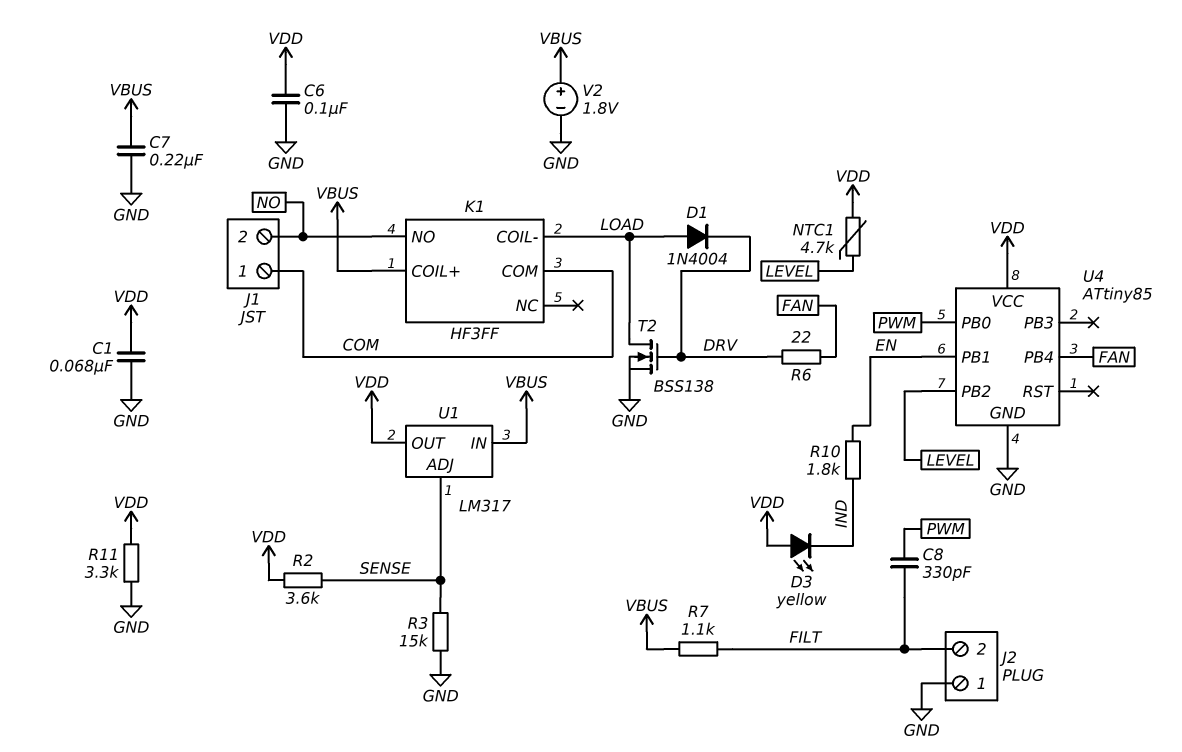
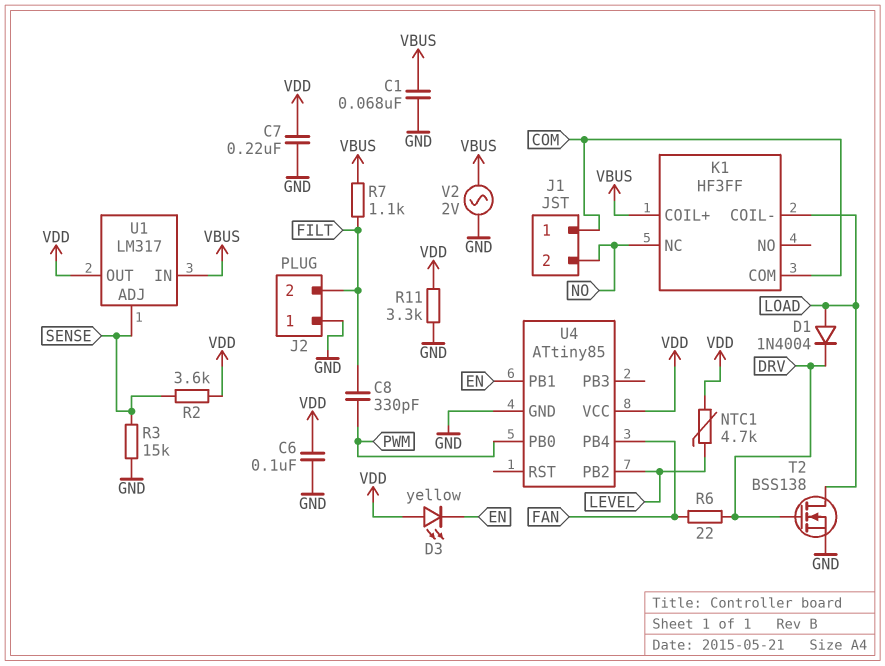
C1: 68nF (GND, VDD) -> 68nF (GND, VBUS)
C7: 220nF (GND, VBUS) -> 220nF (GND, VDD)
D3: LED yellow (A VDD, K IND) -> LED yellow (A VDD, K EN)
K1 pin NC: none -> NO
K1 pin NO: NO -> none
R10: 1.8k (EN, IND) -> none
V2: 1.8V (plus VBUS, minus GND) -> AC 2V (GND, VBUS)

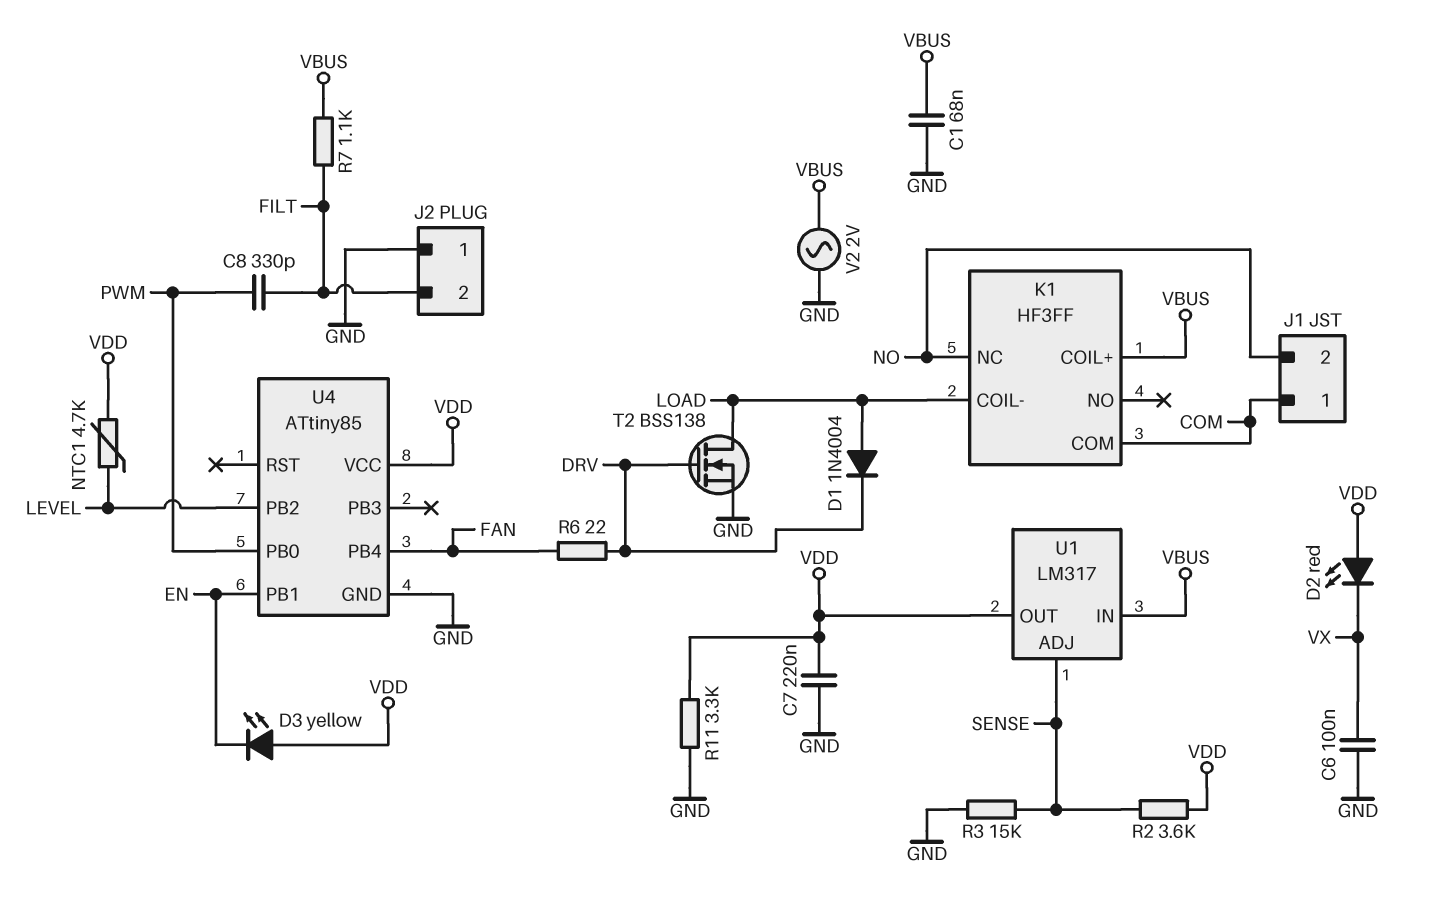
C6: 100nF (GND, VDD) -> 100nF (GND, VX)
D2: none -> LED red (A VDD, K VX)

